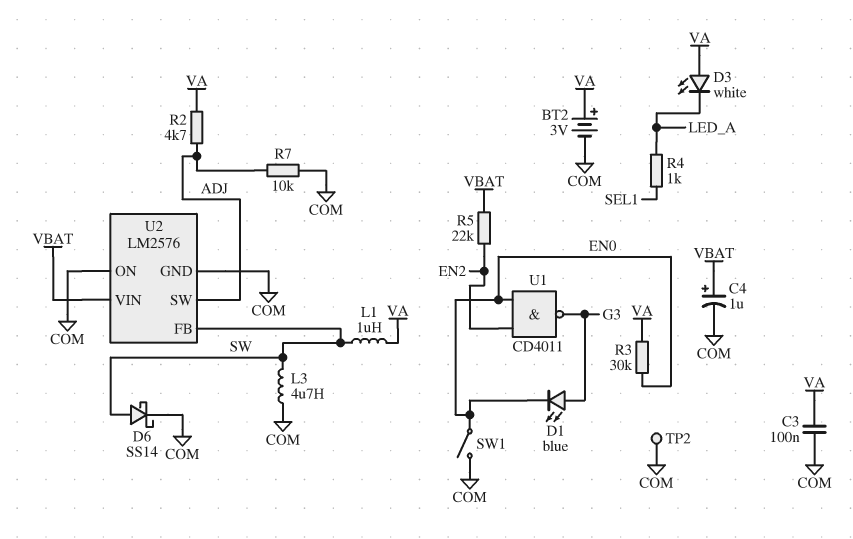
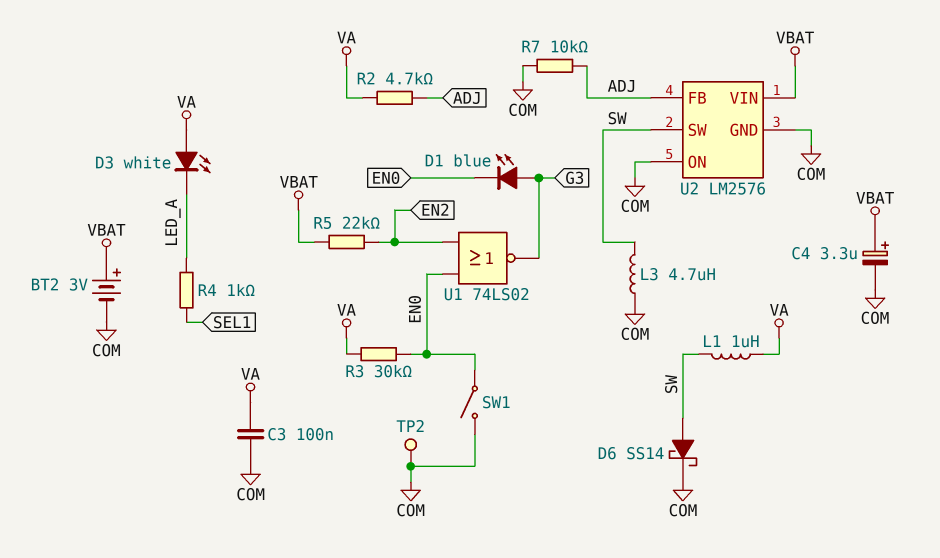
BT2: 3V (plus VA, minus COM) -> 3V (plus VBAT, minus COM)
C4: 1uF (plus VBAT, minus COM) -> 3.3uF (plus VBAT, minus COM)
U1: NAND CD4011 (in EN0, in EN2, out G3) -> NOR 74LS02 (in EN0, in EN2, out G3)
U2 pin FB: SW -> ADJ
U2 pin SW: ADJ -> SW

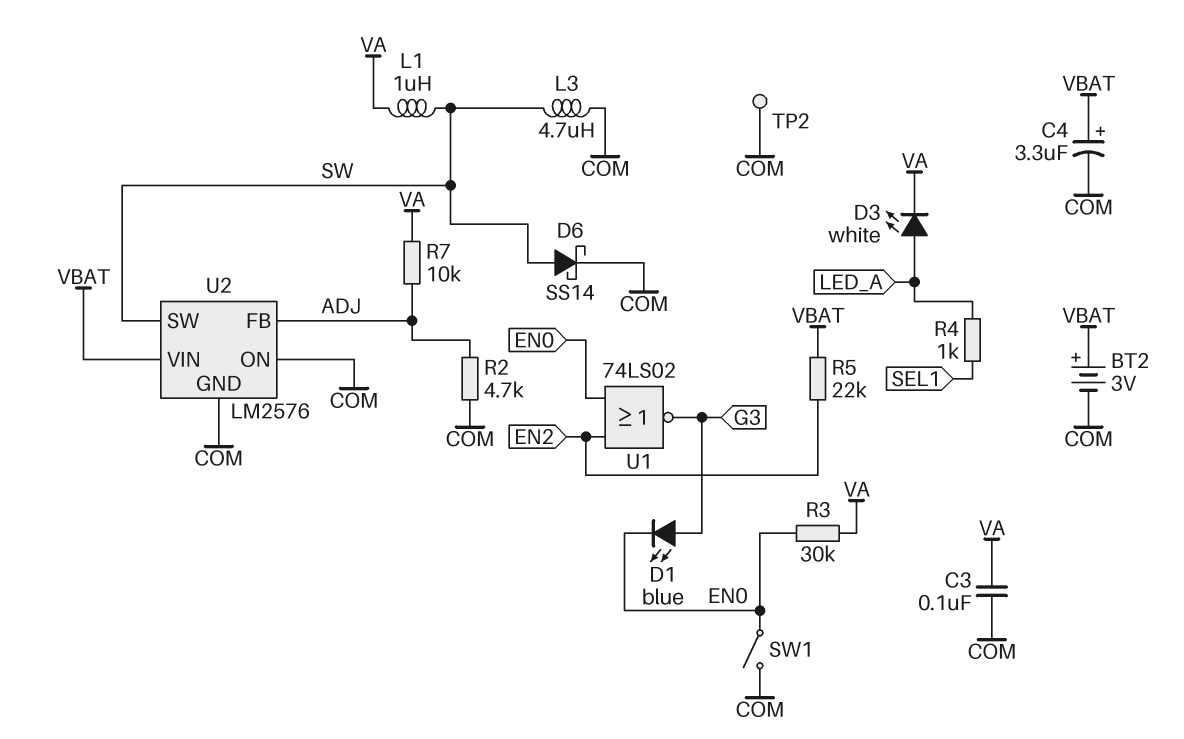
D3: LED white (A VA, K LED_A) -> LED white (A LED_A, K VA)
R2: 4.7k (ADJ, VA) -> 4.7k (ADJ, COM)
R7: 10k (ADJ, COM) -> 10k (ADJ, VA)

